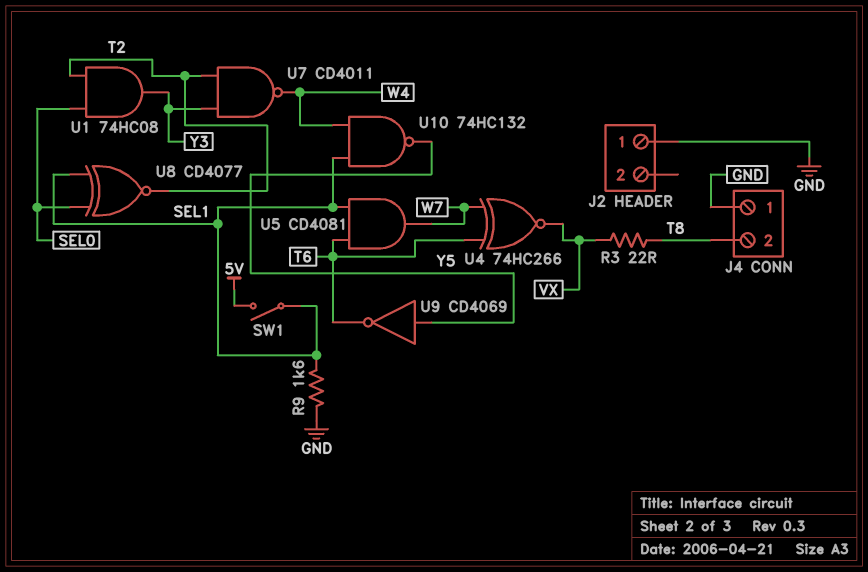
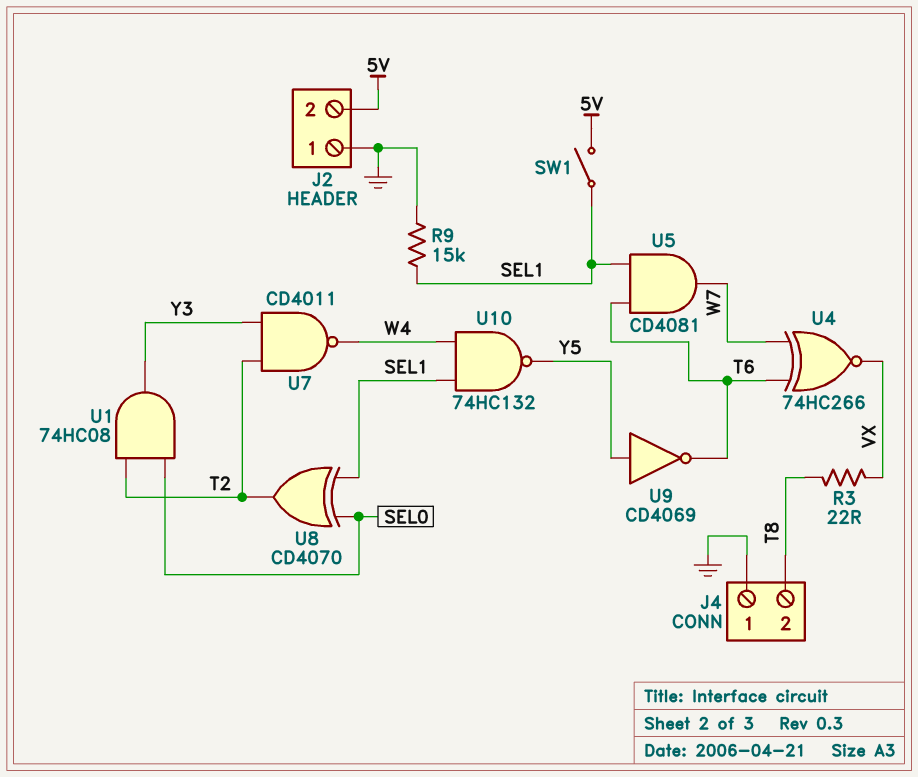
J2 pin 2: none -> 5V
R9: 1.6k (GND, SEL1) -> 15k (GND, SEL1)
U8: XNOR CD4077 (in SEL0, in SEL1, out T2) -> XOR CD4070 (in SEL0, in SEL1, out T2)

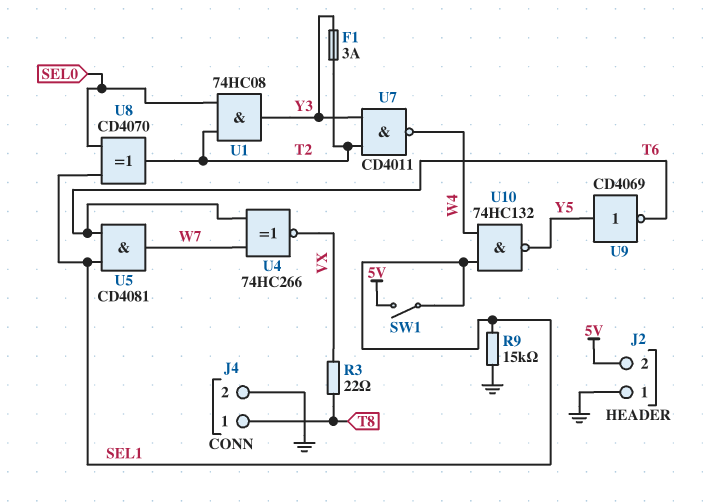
F1: none -> 3A (T2, Y3)
J4 pin 1: GND -> T8
J4 pin 2: T8 -> GND

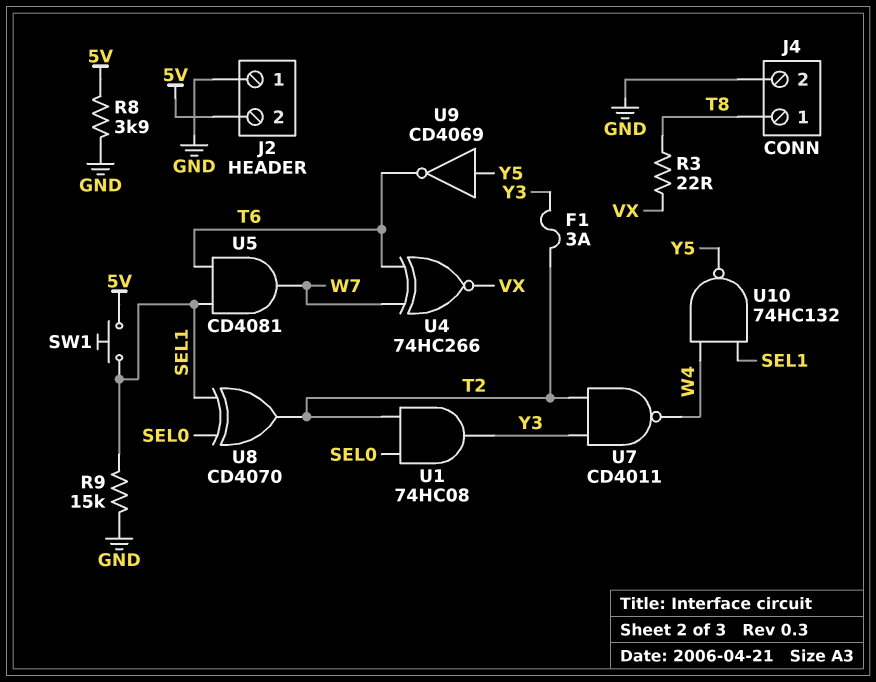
R8: none -> 3.9k (5V, GND)
SW1: switch (5V, SEL1) -> button (5V, SEL1)

